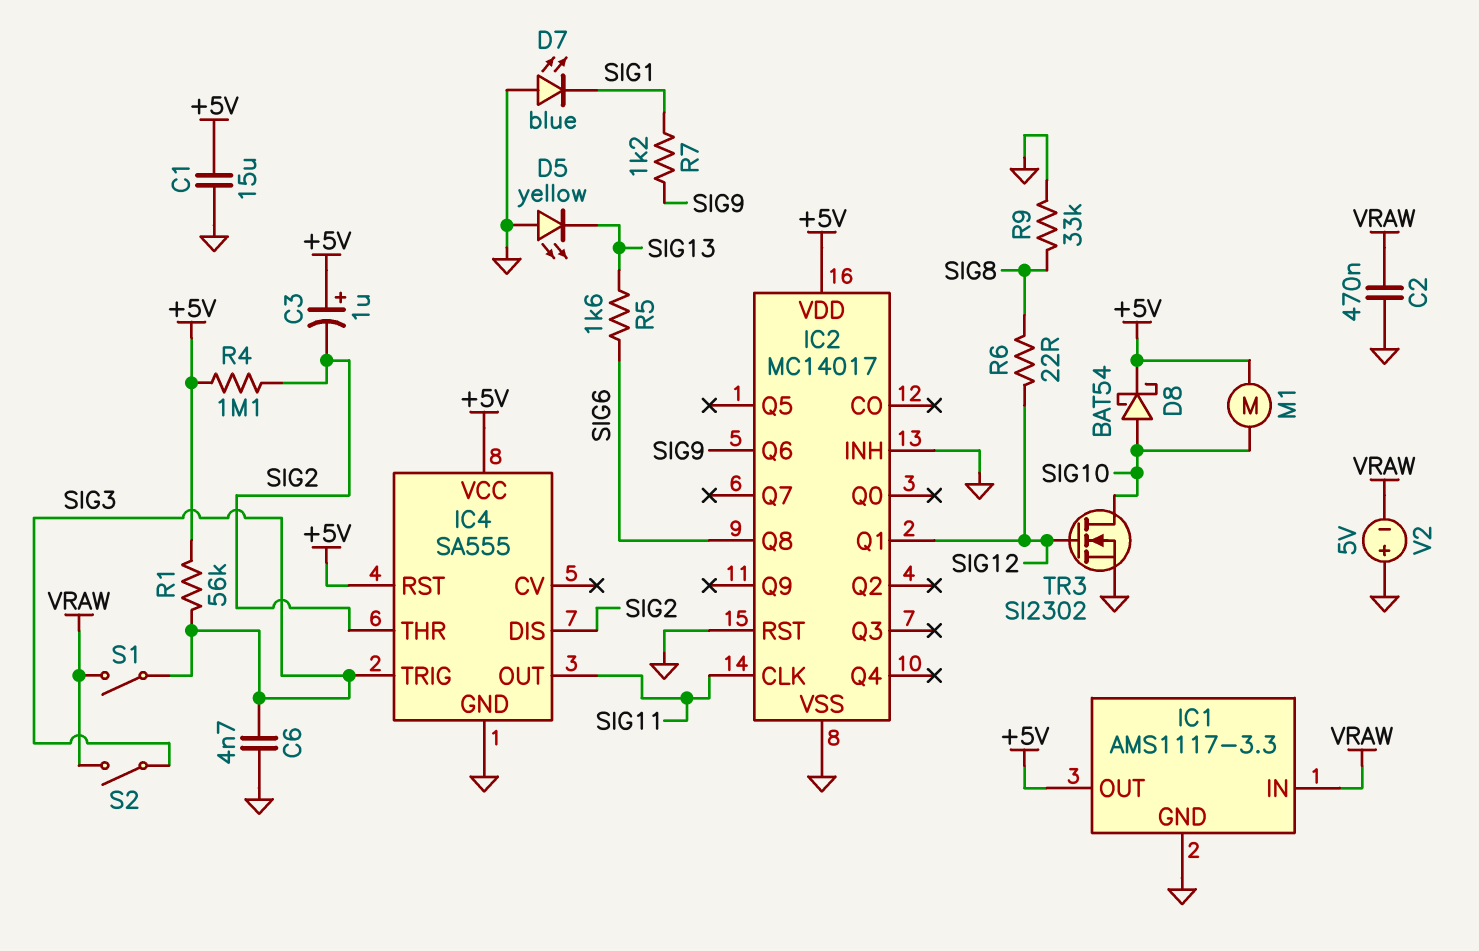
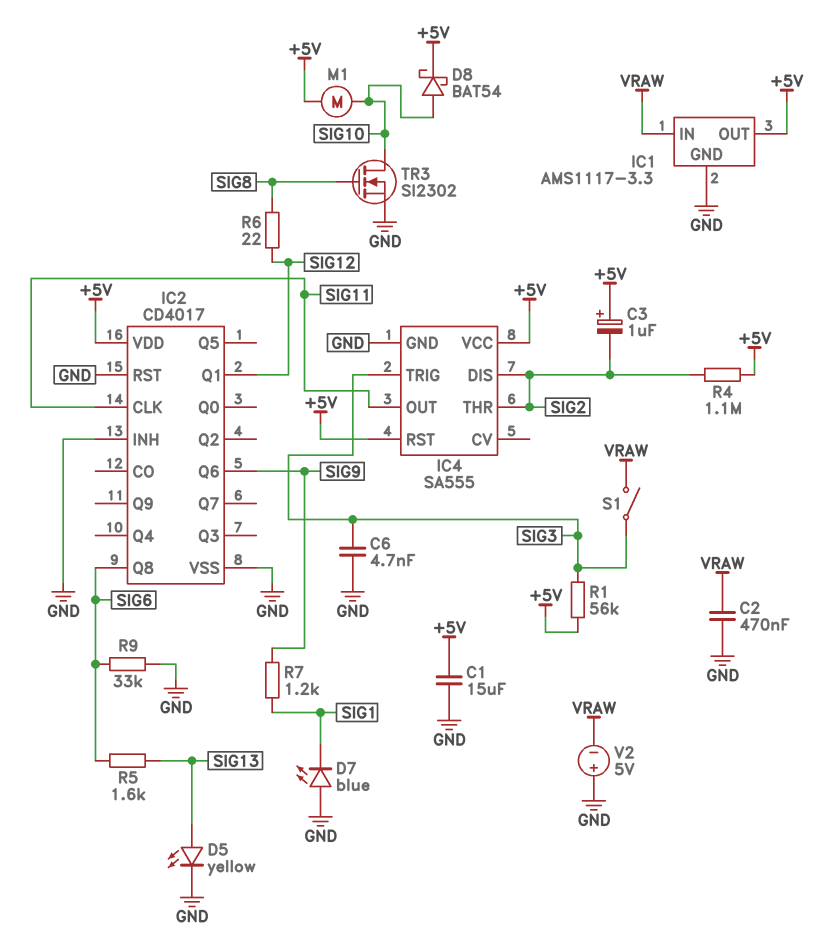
D5: LED yellow (A GND, K SIG13) -> LED yellow (A SIG13, K GND)
IC2: MC14017 -> CD4017
R9: 33k (GND, SIG8) -> 33k (GND, SIG6)
S2: switch (SIG3, VRAW) -> none
TR3: NMOS SI2302 (G SIG12, D SIG10, S GND) -> NMOS SI2302 (G SIG8, D SIG10, S GND)

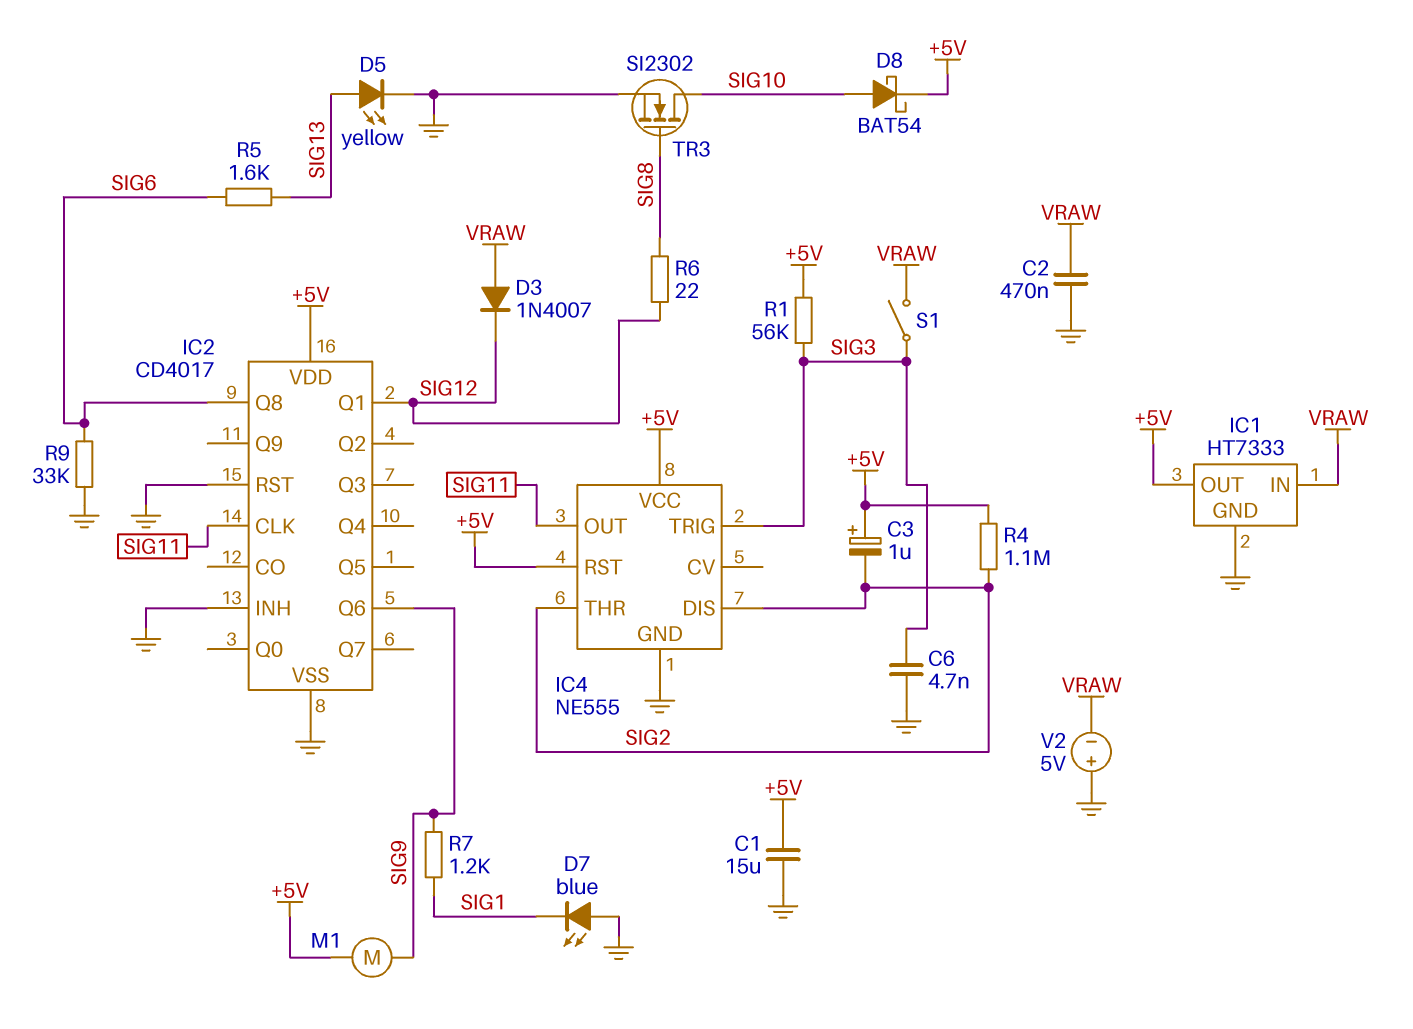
D3: none -> diode 1N4007 (A VRAW, K SIG12)
IC1: AMS1117-3.3 -> HT7333
IC4: SA555 -> NE555
M1: motor (+5V, SIG10) -> motor (+5V, SIG9)

